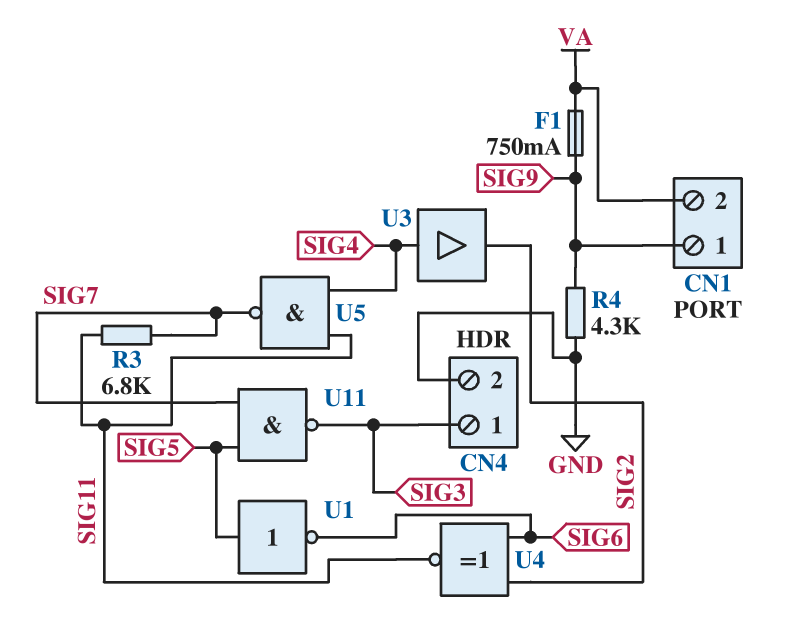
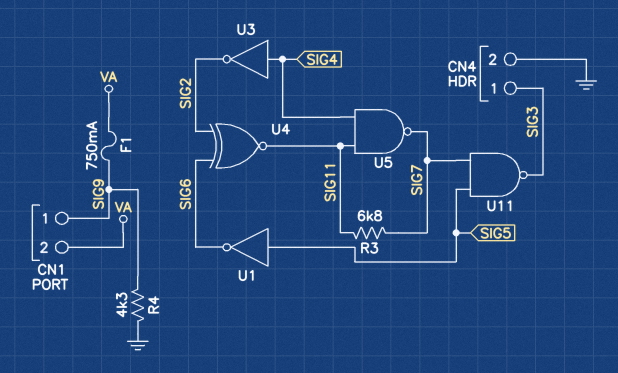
U3: buffer (in SIG4, out SIG2) -> NOT (in SIG4, out SIG2)

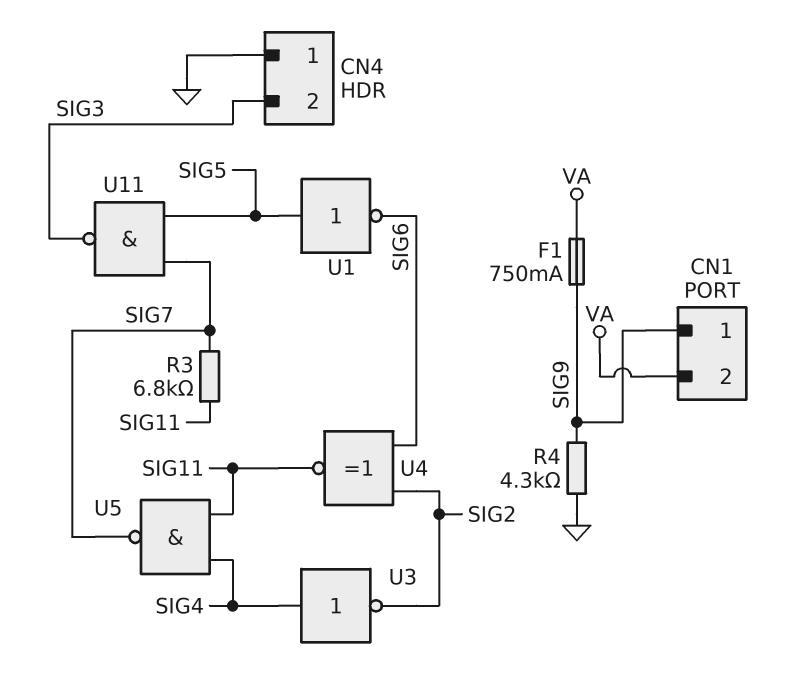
CN4 pin 1: SIG3 -> GND
CN4 pin 2: GND -> SIG3

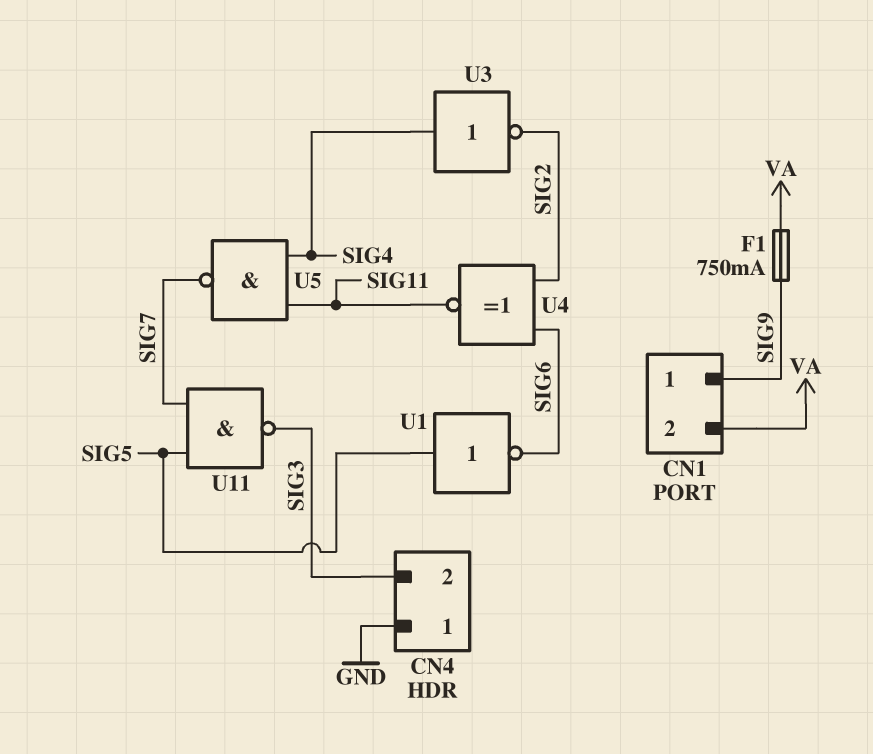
R3: 6.8k (SIG7, SIG11) -> none
R4: 4.3k (GND, SIG9) -> none

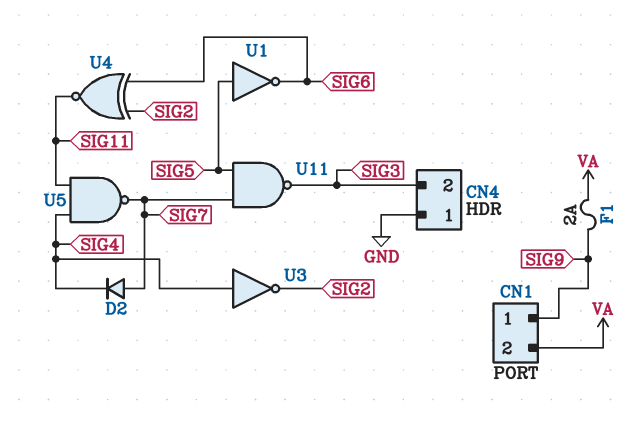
D2: none -> diode (A SIG7, K SIG4)
F1: 750mA (SIG9, VA) -> 2A (SIG9, VA)

